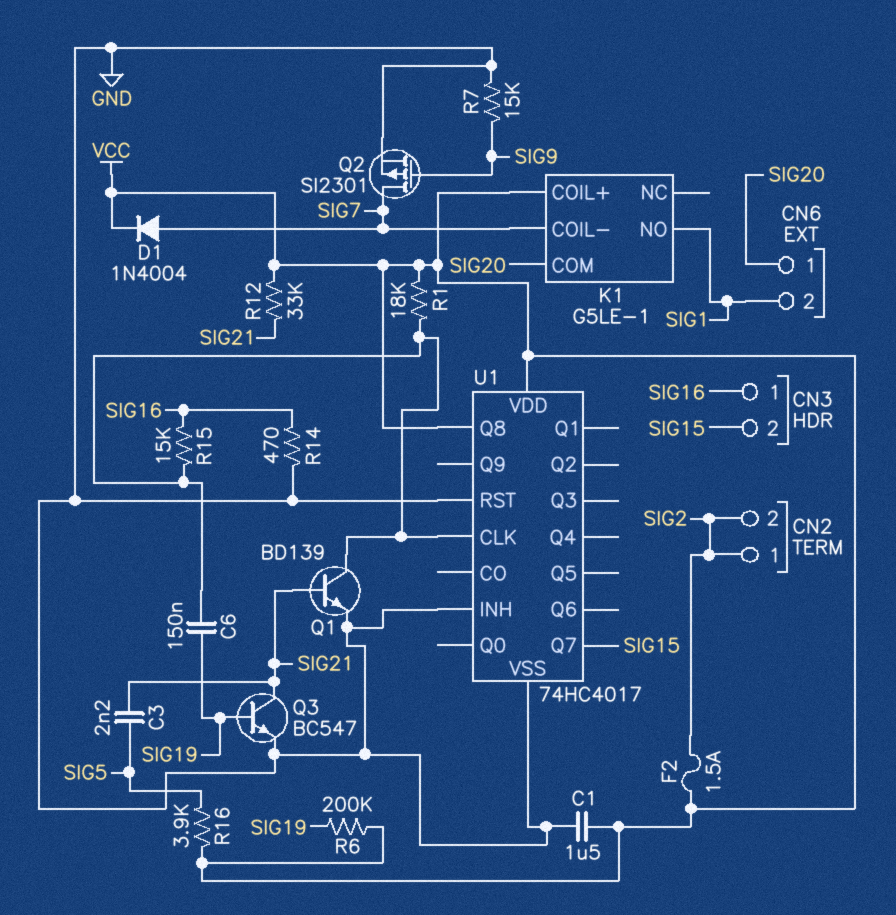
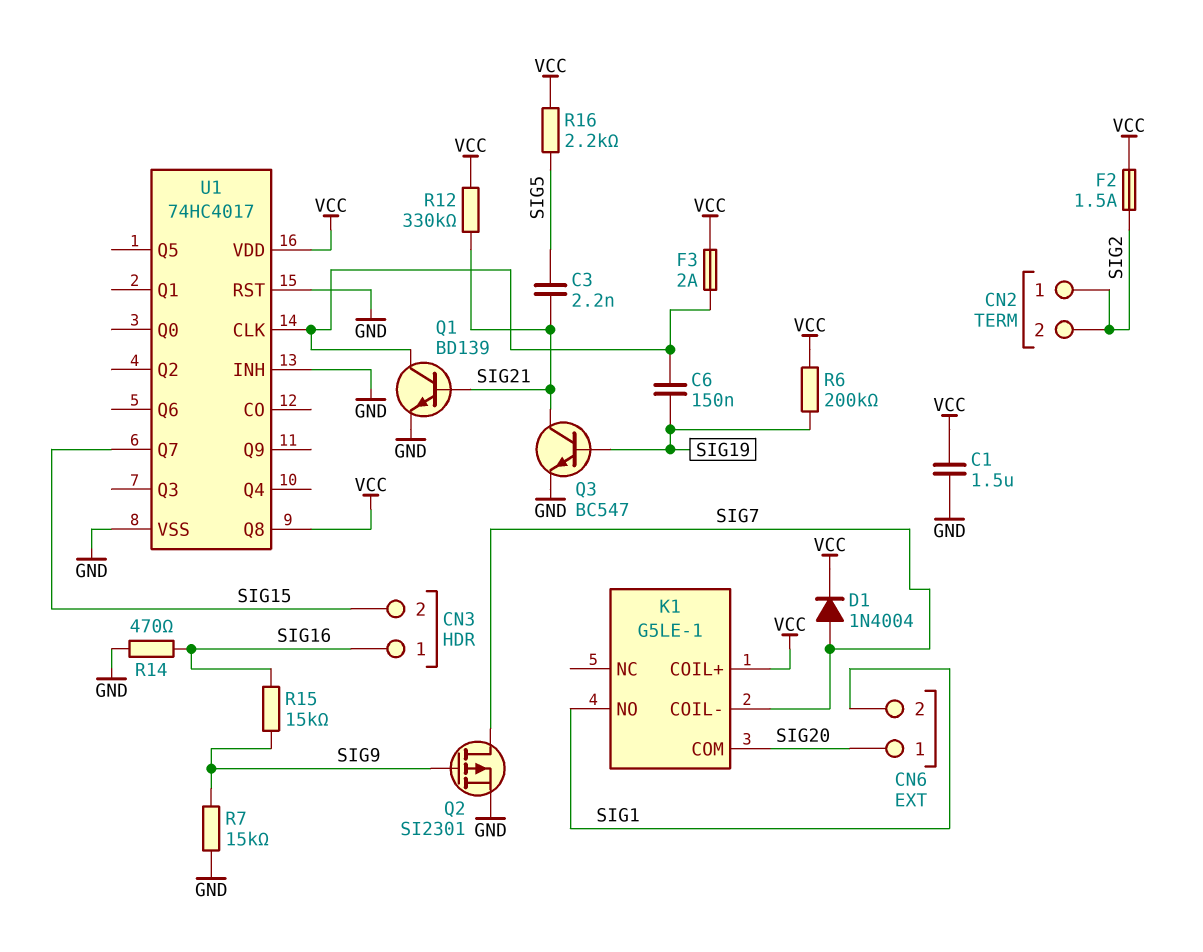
F3: none -> 2A (U1/CLK, VCC)
R1: 18k (U1/CLK, VCC) -> none
R12: 33k (SIG21, VCC) -> 330k (SIG21, VCC)
R15: 15k (SIG16, U1/CLK) -> 15k (SIG9, SIG16)
R16: 3.9k (SIG5, VCC) -> 2.2k (SIG5, VCC)

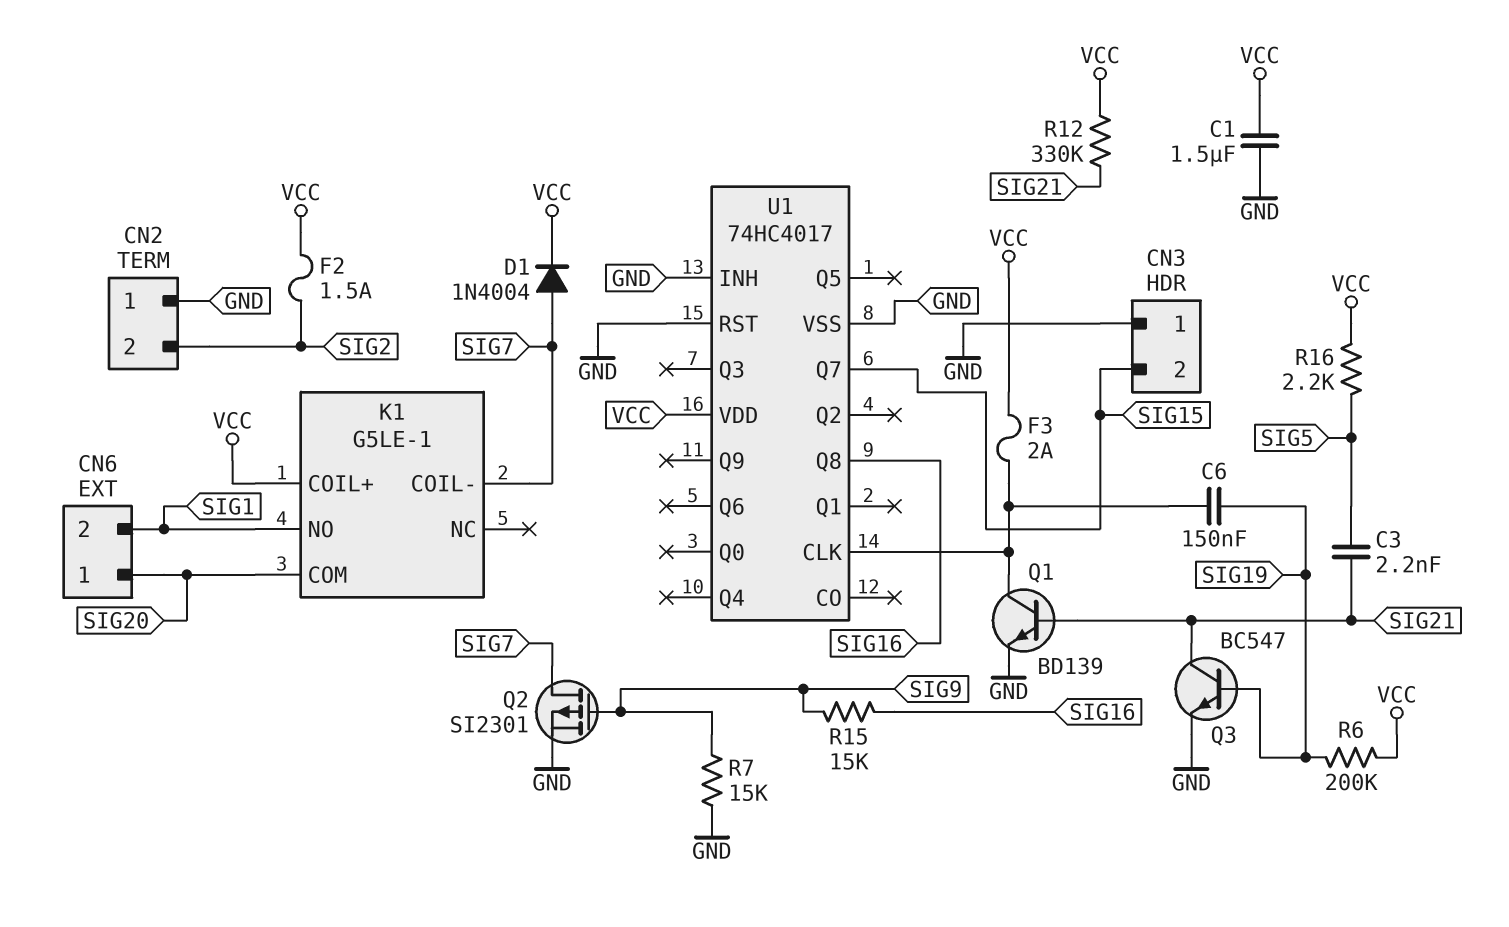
CN2 pin 1: SIG2 -> GND
CN3 pin 1: SIG16 -> GND
R14: 470 (GND, SIG16) -> none
U1 pin Q8: VCC -> SIG16

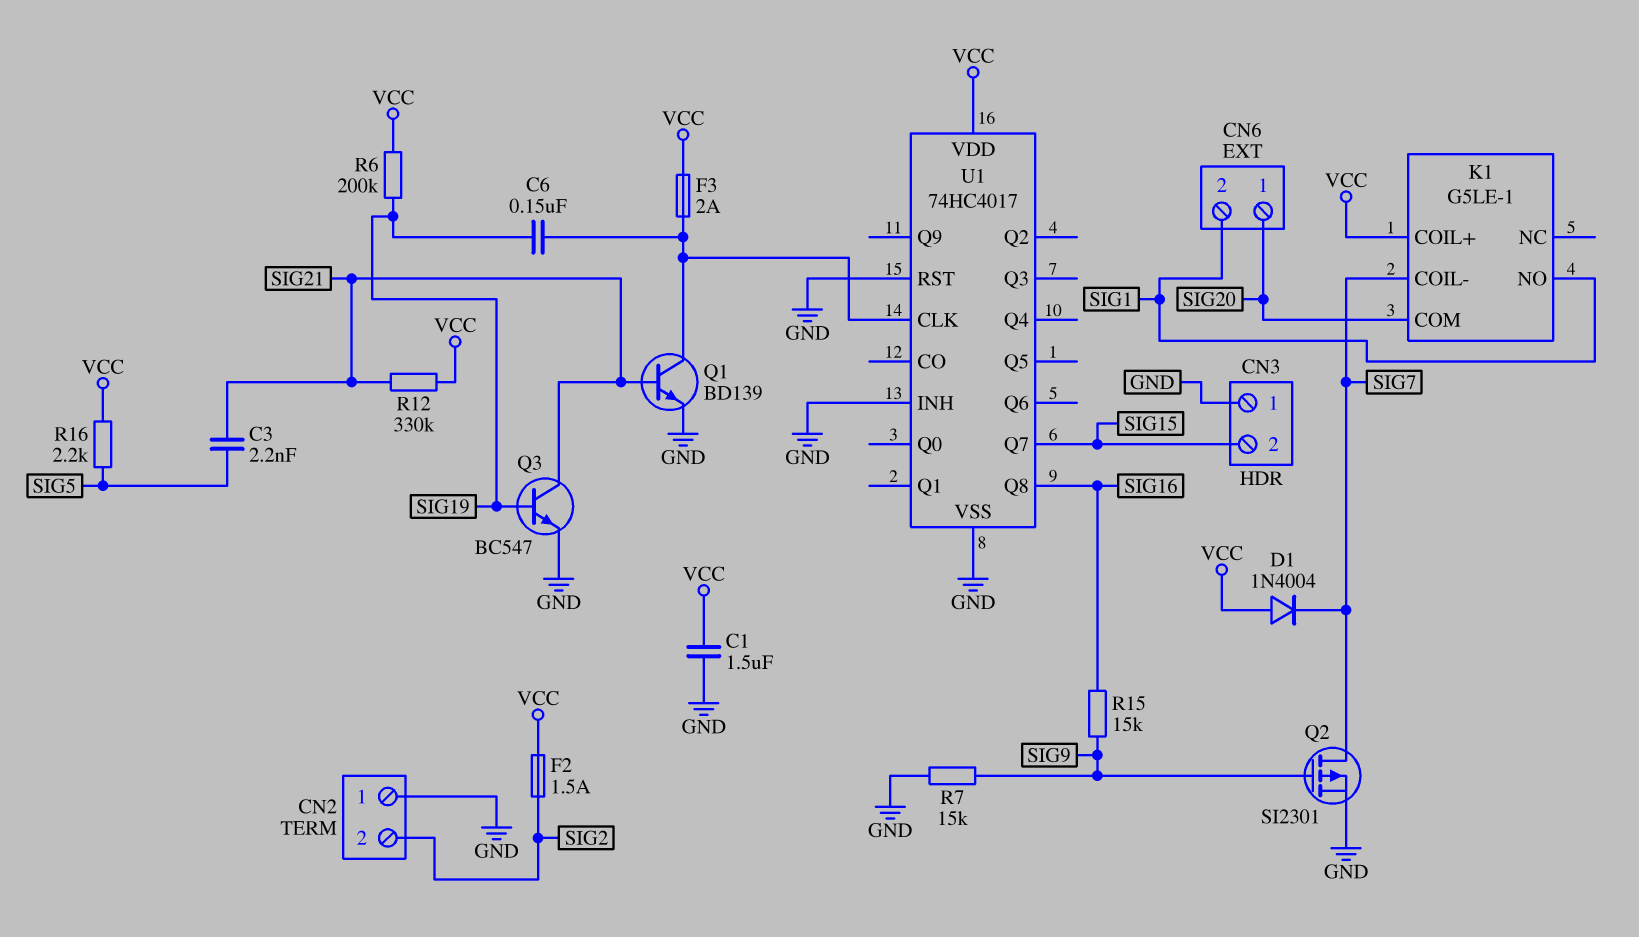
D1: diode 1N4004 (A SIG7, K VCC) -> diode 1N4004 (A VCC, K SIG7)

